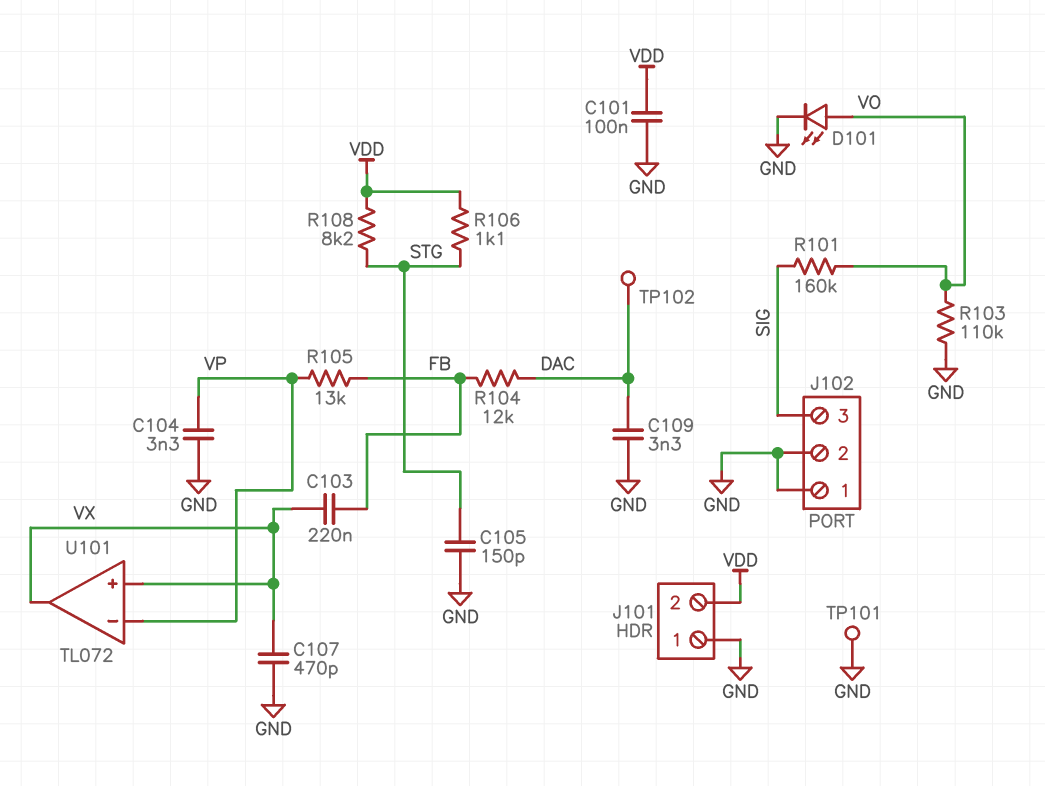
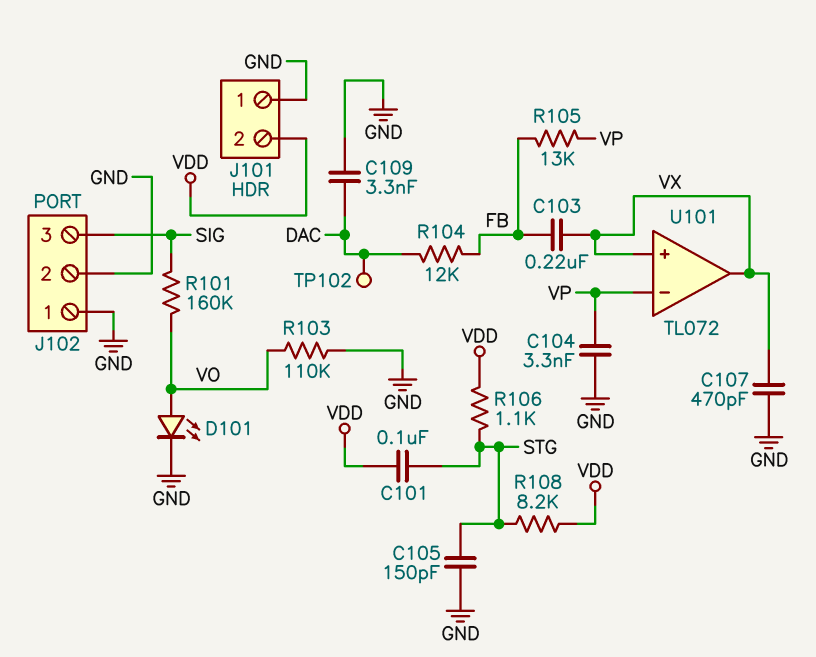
C101: 100nF (GND, VDD) -> 100nF (STG, VDD)
TP101: test point (GND) -> none

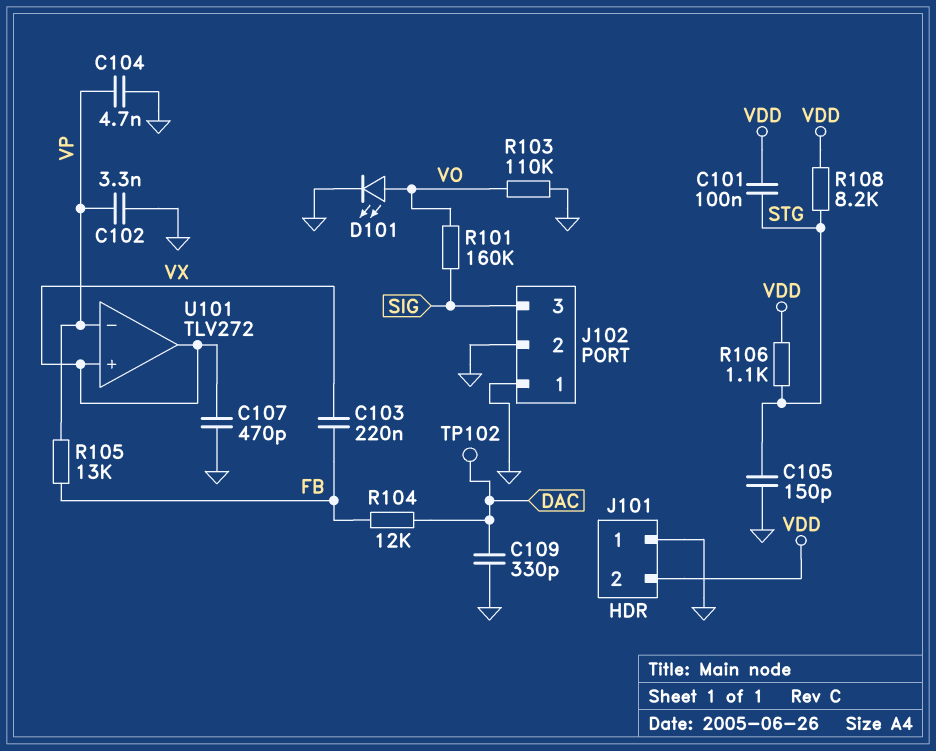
C102: none -> 3.3nF (GND, VP)
C104: 3.3nF (GND, VP) -> 4.7nF (GND, VP)
C109: 3.3nF (DAC, GND) -> 330pF (DAC, GND)
U101: TL072 -> TLV272

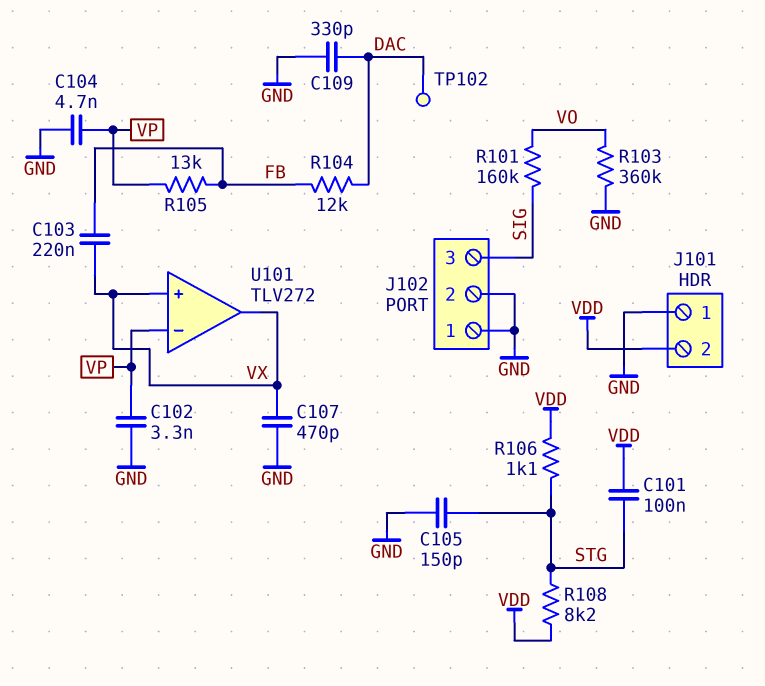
D101: LED (A VO, K GND) -> none
R103: 110k (GND, VO) -> 360k (GND, VO)

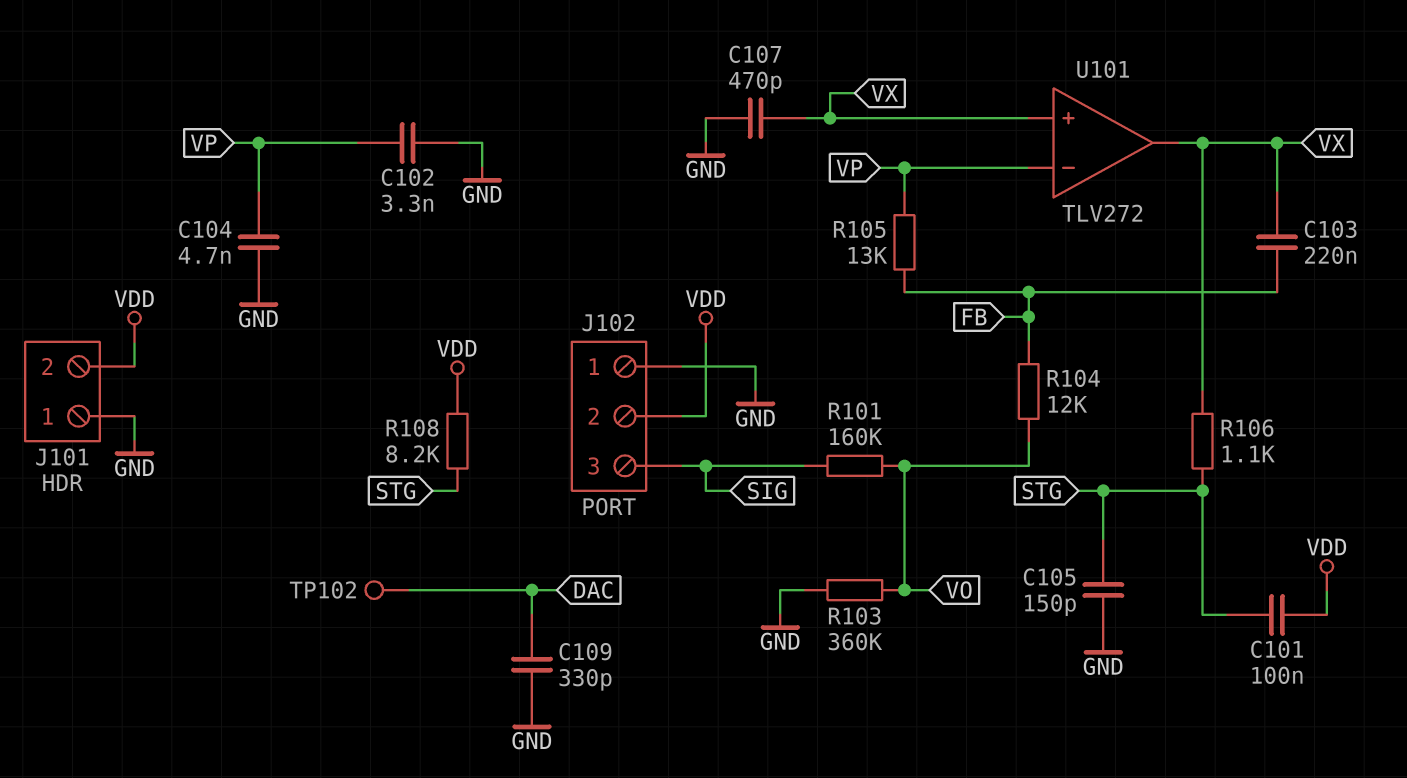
J102 pin 2: GND -> VDD
R104: 12k (DAC, FB) -> 12k (FB, VO)
R106: 1.1k (STG, VDD) -> 1.1k (STG, VX)

